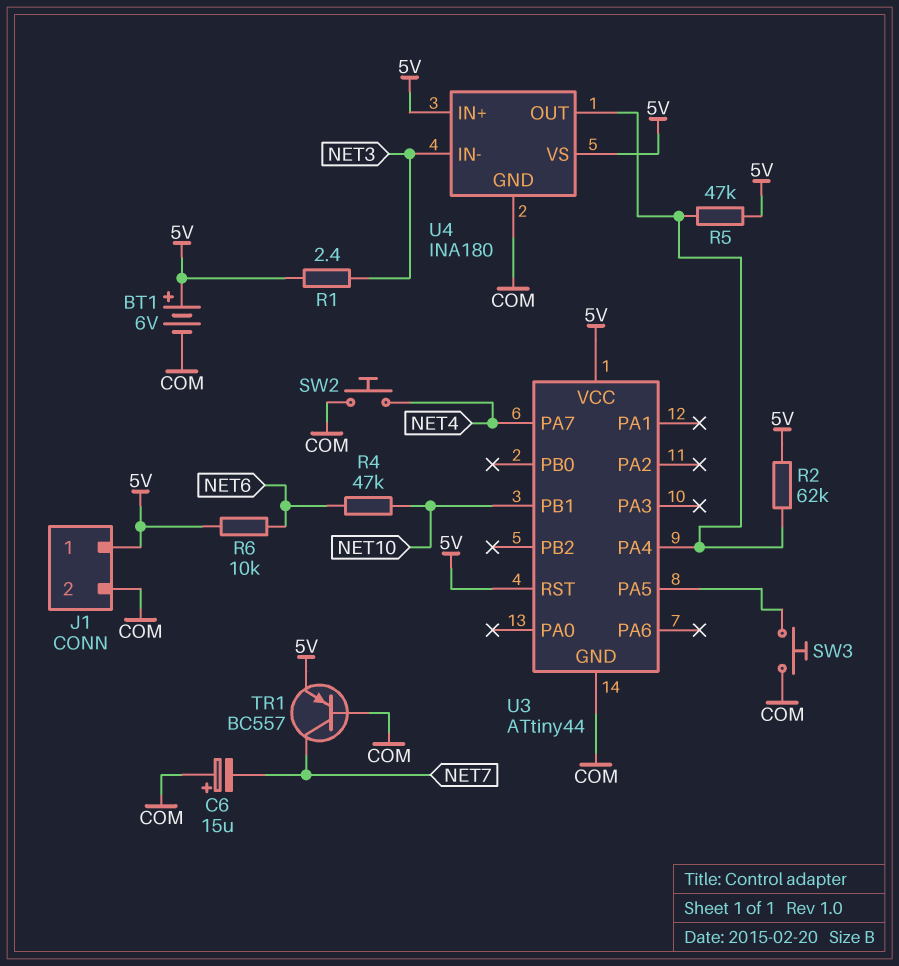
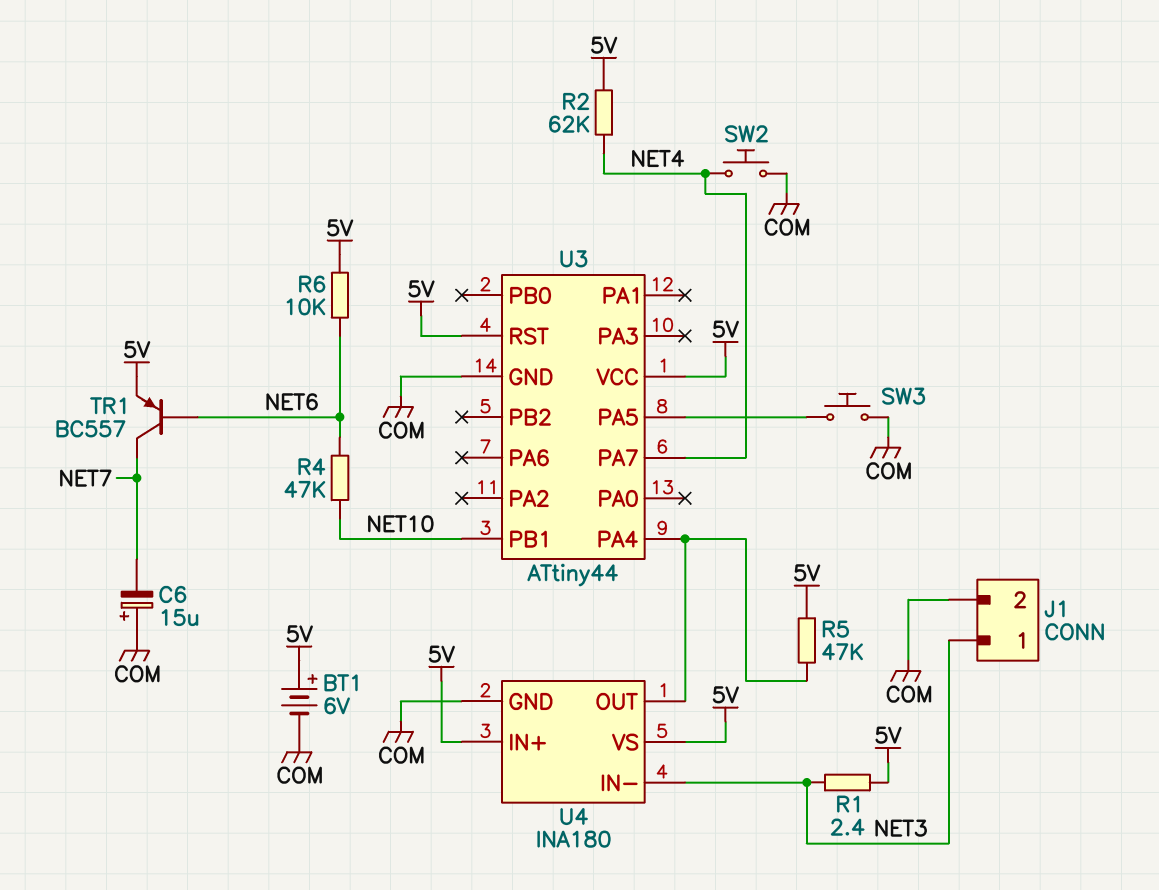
J1 pin 1: 5V -> NET3
R2: 62k (5V, U3/PA4) -> 62k (5V, NET4)
TR1: PNP BC557 (B COM, C NET7, E 5V) -> PNP BC557 (B NET6, C NET7, E 5V)

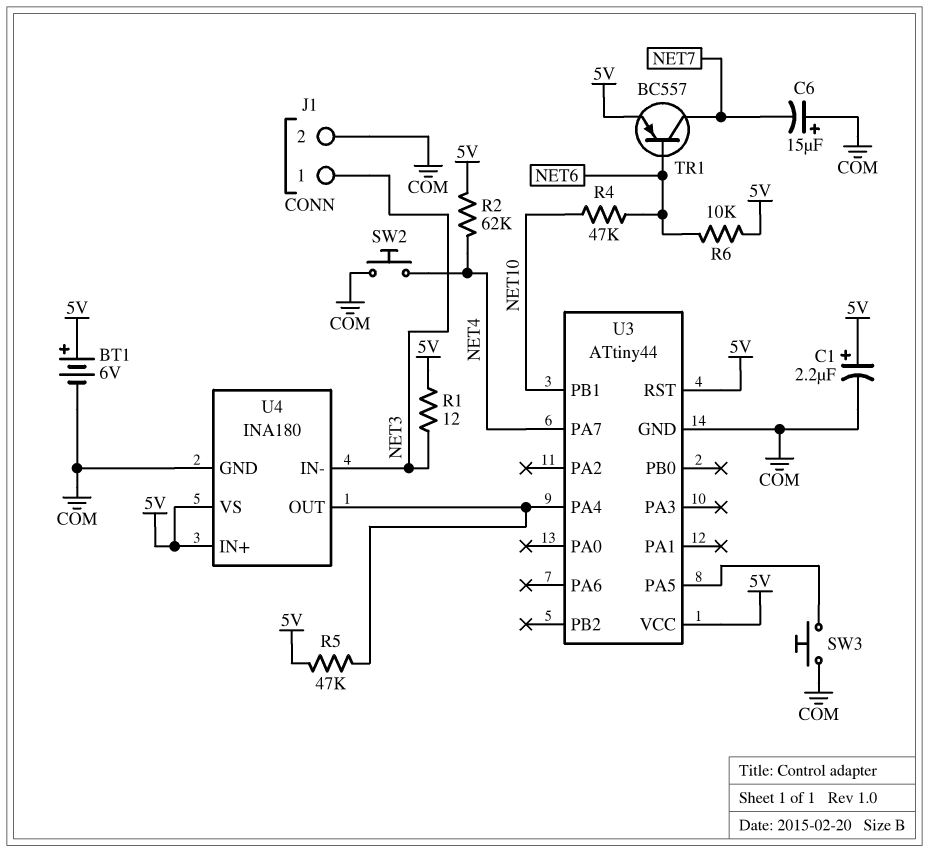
C1: none -> 2.2uF (plus 5V, minus COM)
R1: 2.4 (5V, NET3) -> 12 (5V, NET3)

